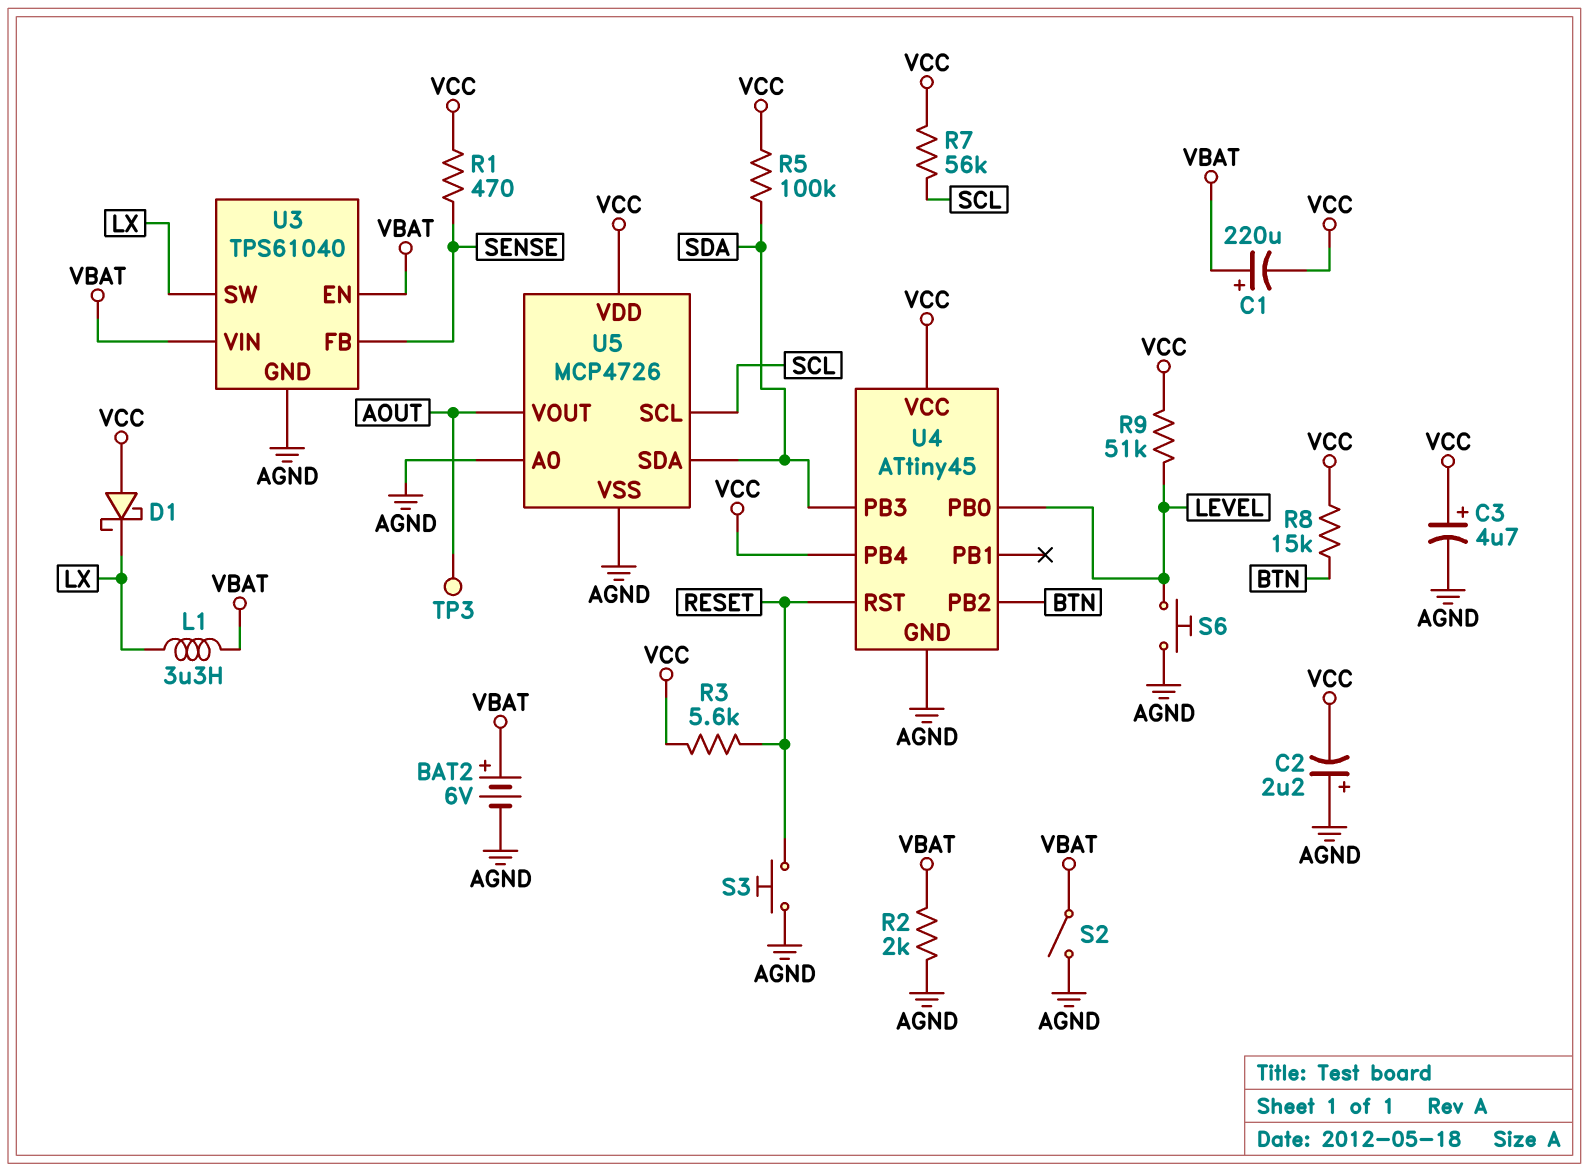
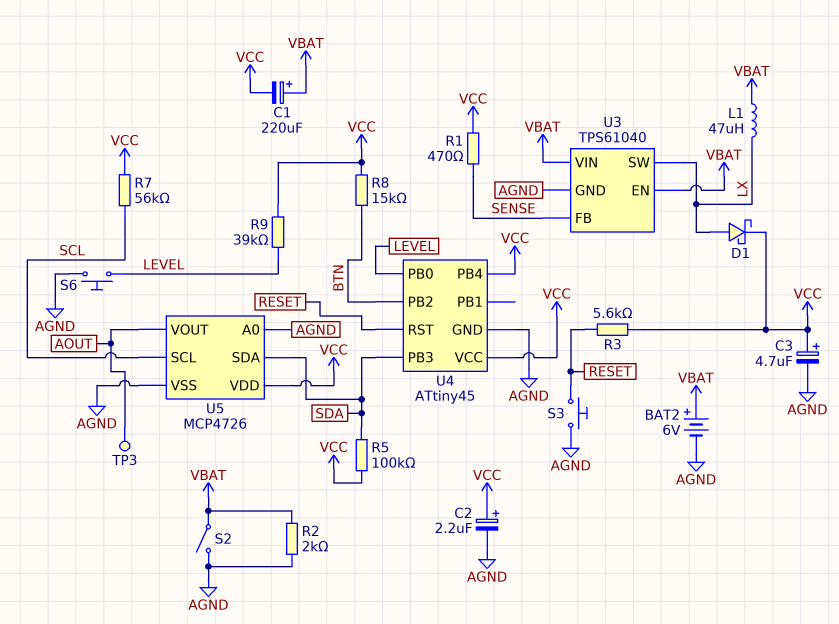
C2: 2.2uF (plus AGND, minus VCC) -> 2.2uF (plus VCC, minus AGND)
D1: schottky (A VCC, K LX) -> schottky (A LX, K VCC)
L1: 3.3uH (LX, VBAT) -> 47uH (LX, VBAT)
R9: 51k (LEVEL, VCC) -> 39k (LEVEL, VCC)

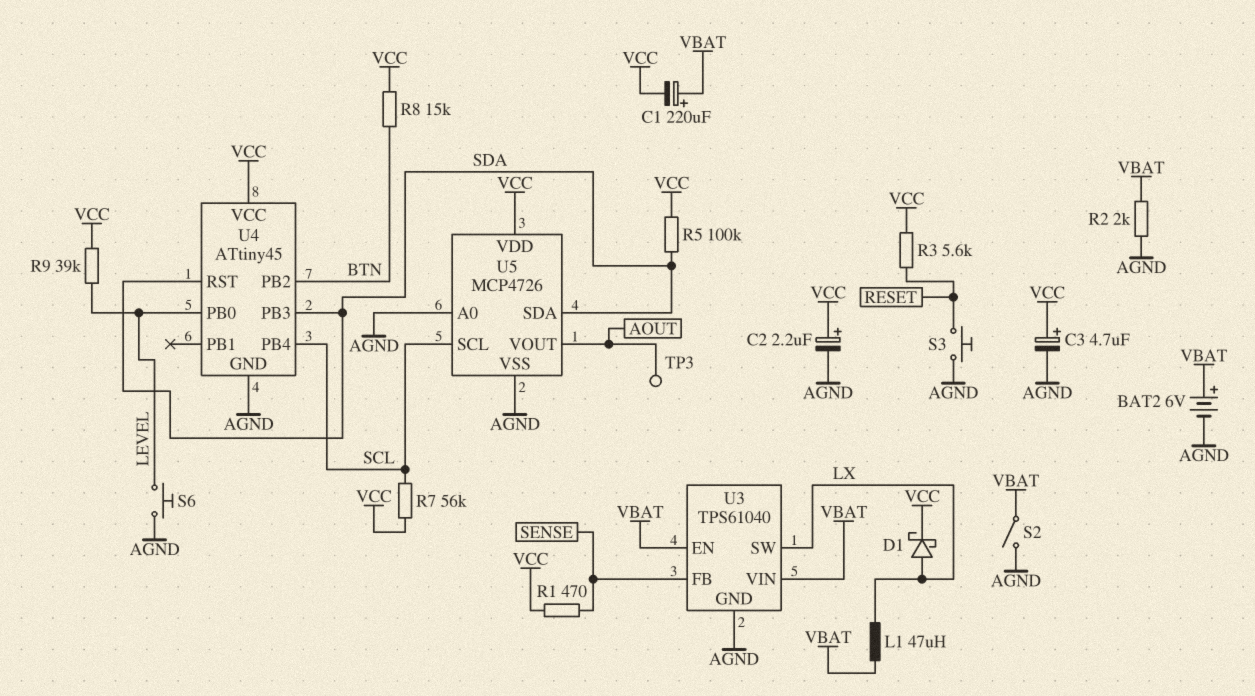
U4 pin PB4: VCC -> SCL
U4 pin RST: RESET -> SDA

